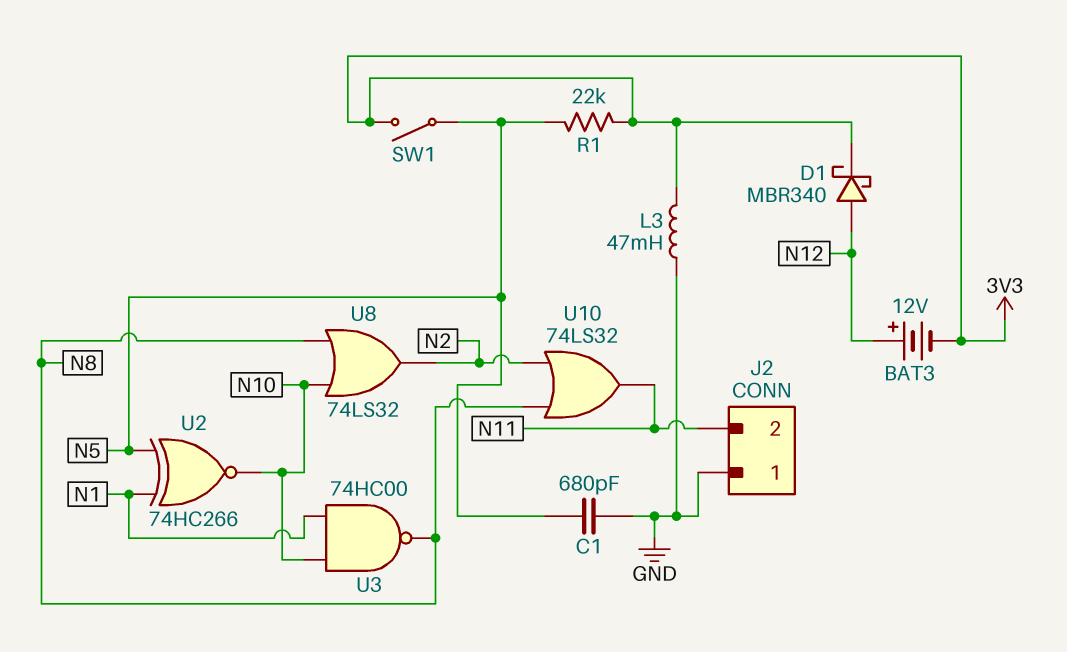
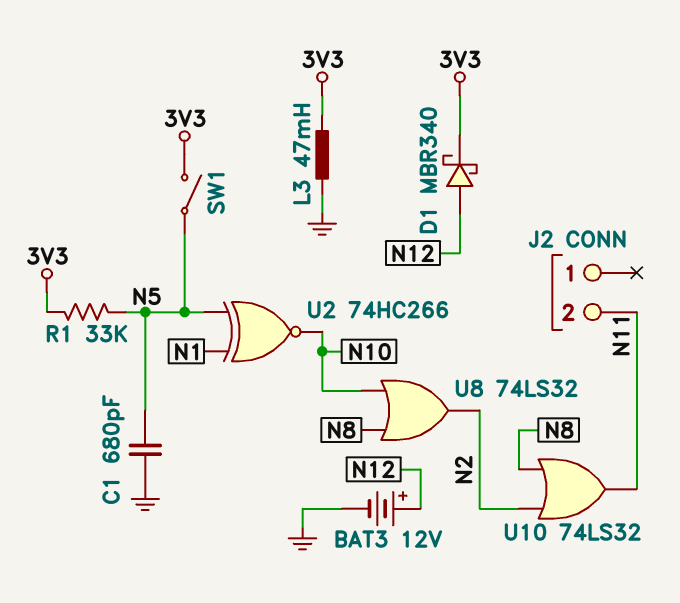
BAT3: 12V (plus N12, minus 3V3) -> 12V (plus N12, minus GND)
J2 pin 1: GND -> none
R1: 22k (3V3, N5) -> 33k (3V3, N5)
U3: NAND 74HC00 (in N1, in N10, out N8) -> none

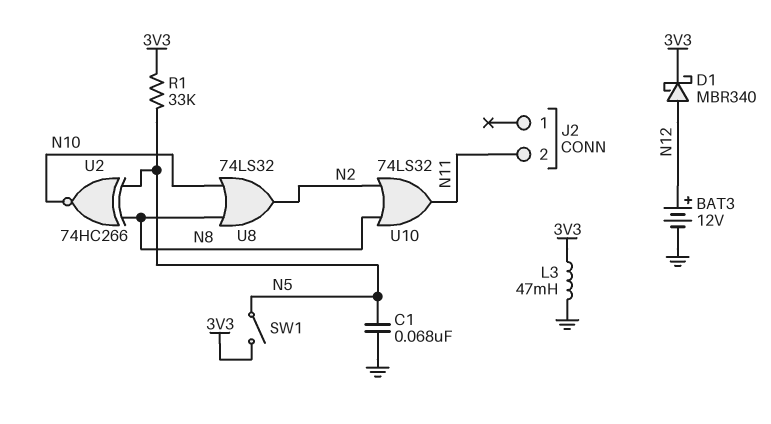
C1: 680pF (GND, N5) -> 68nF (GND, N5)
U2: XNOR 74HC266 (in N1, in N5, out N10) -> XNOR 74HC266 (in N5, in N8, out N10)

